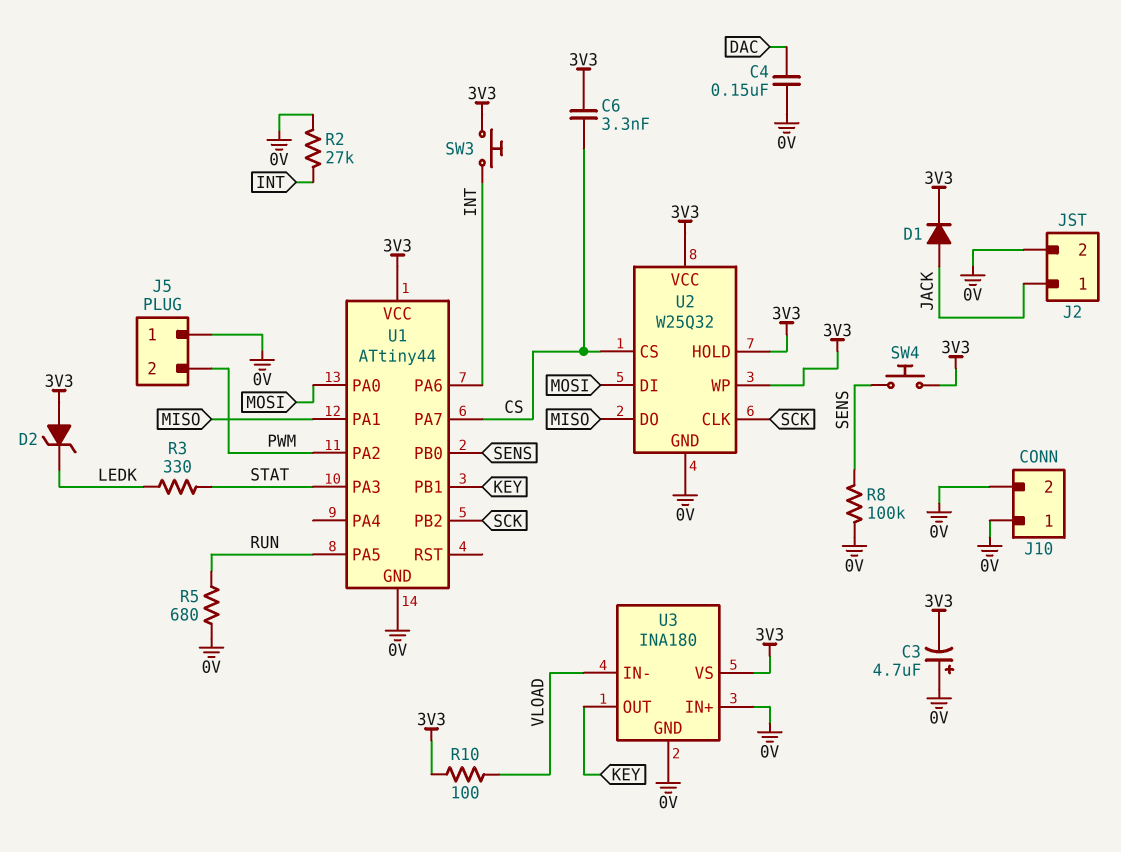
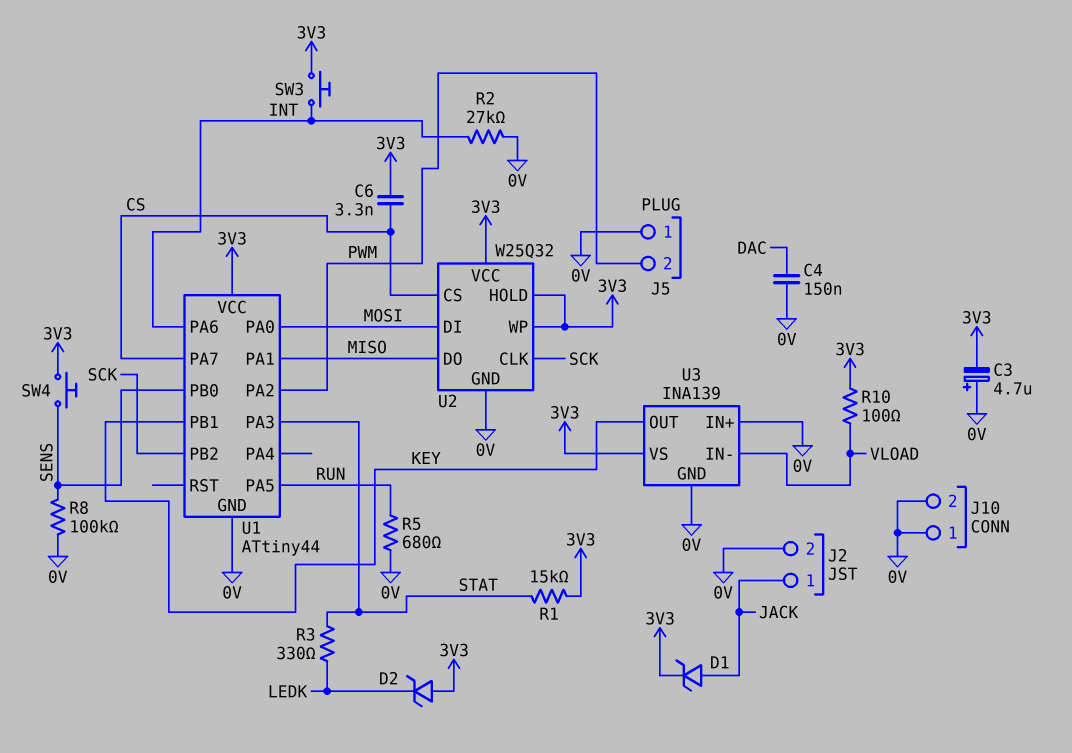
D1: diode (A JACK, K 3V3) -> zener (A JACK, K 3V3)
R1: none -> 15k (3V3, STAT)
U3: INA180 -> INA139

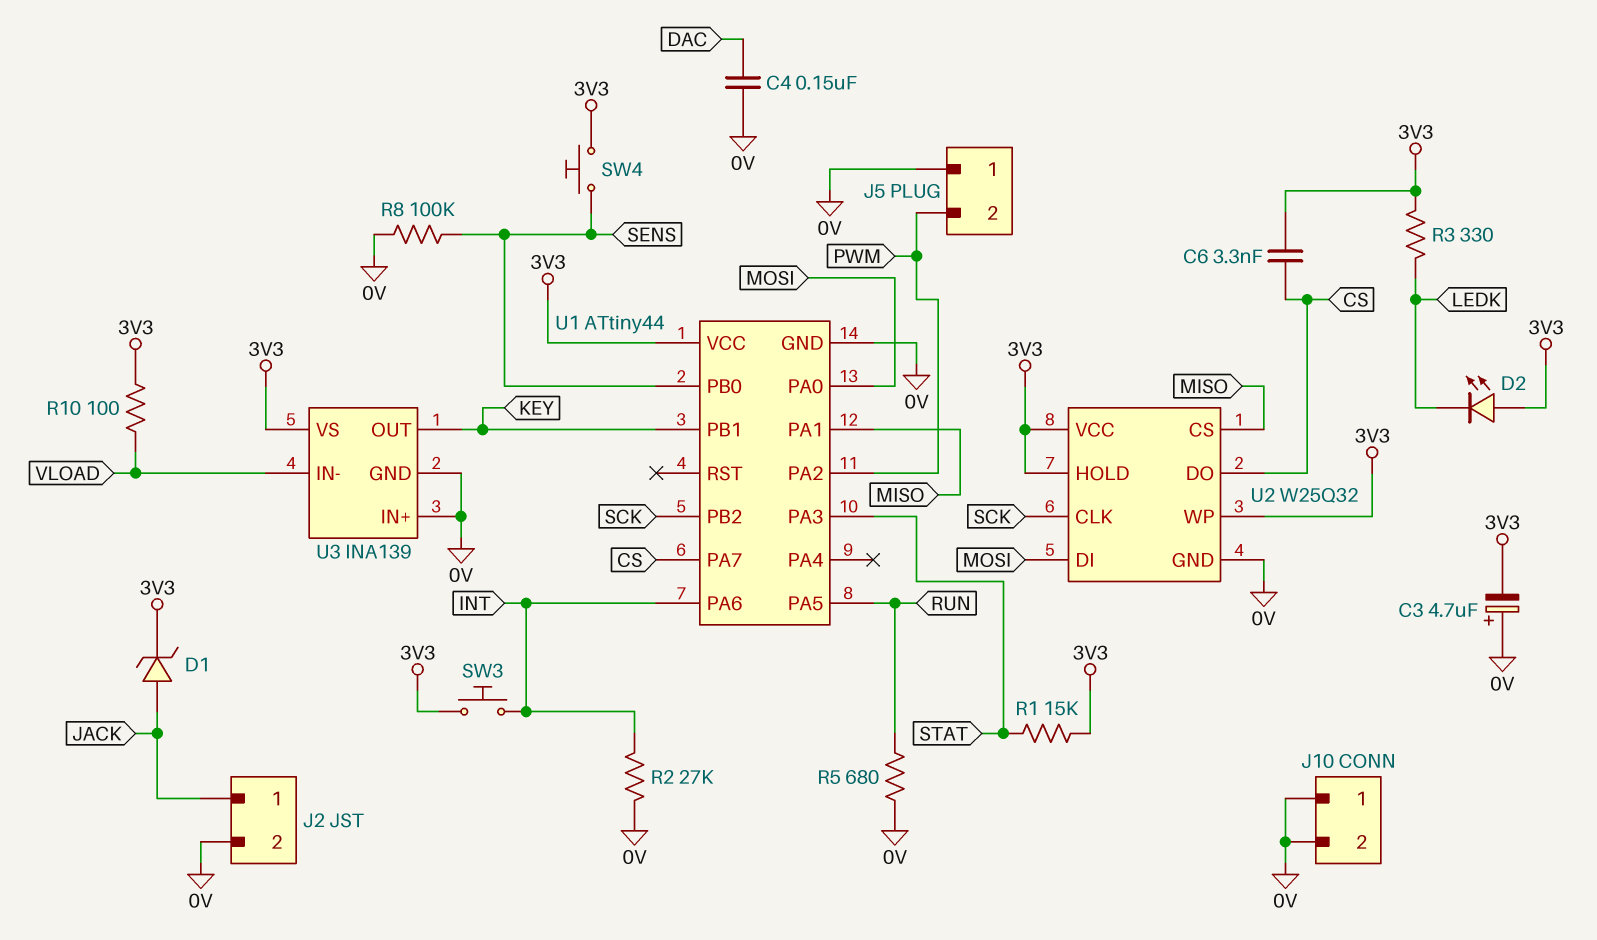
D2: zener (A 3V3, K LEDK) -> LED (A 3V3, K LEDK)
R3: 330 (LEDK, STAT) -> 330 (3V3, LEDK)
U2 pin CS: CS -> MISO
U2 pin DO: MISO -> CS

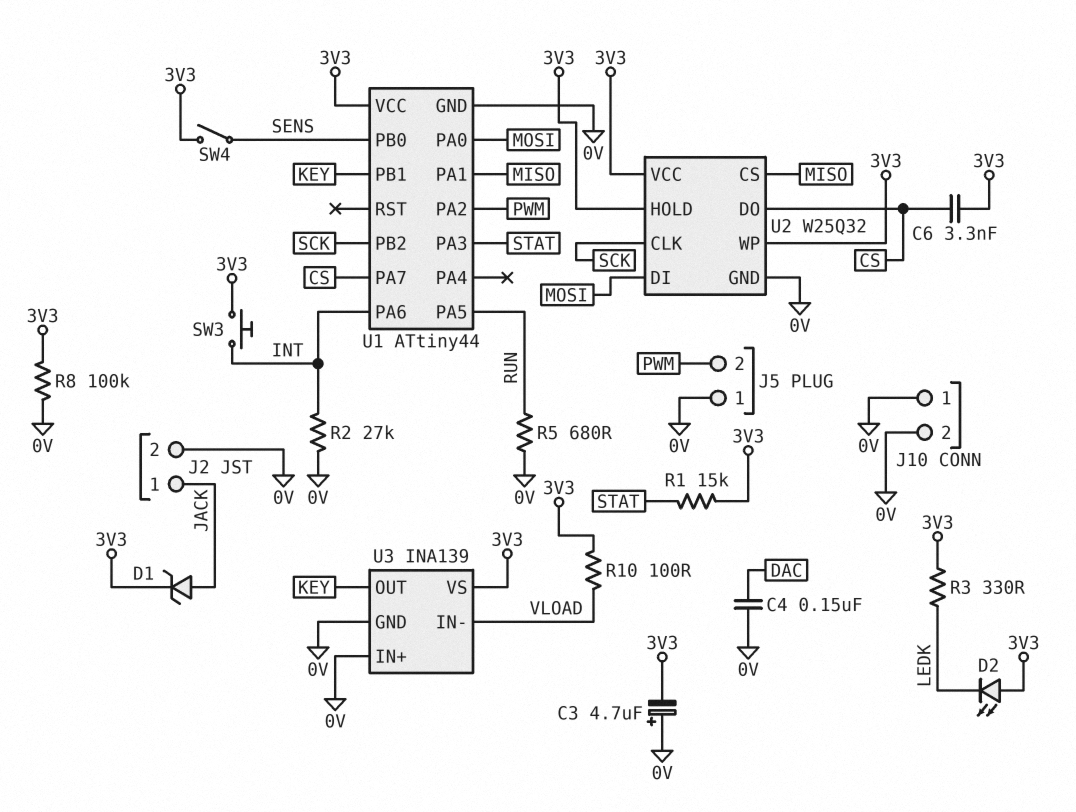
R8: 100k (0V, SENS) -> 100k (0V, 3V3)
SW4: button (3V3, SENS) -> switch (3V3, SENS)

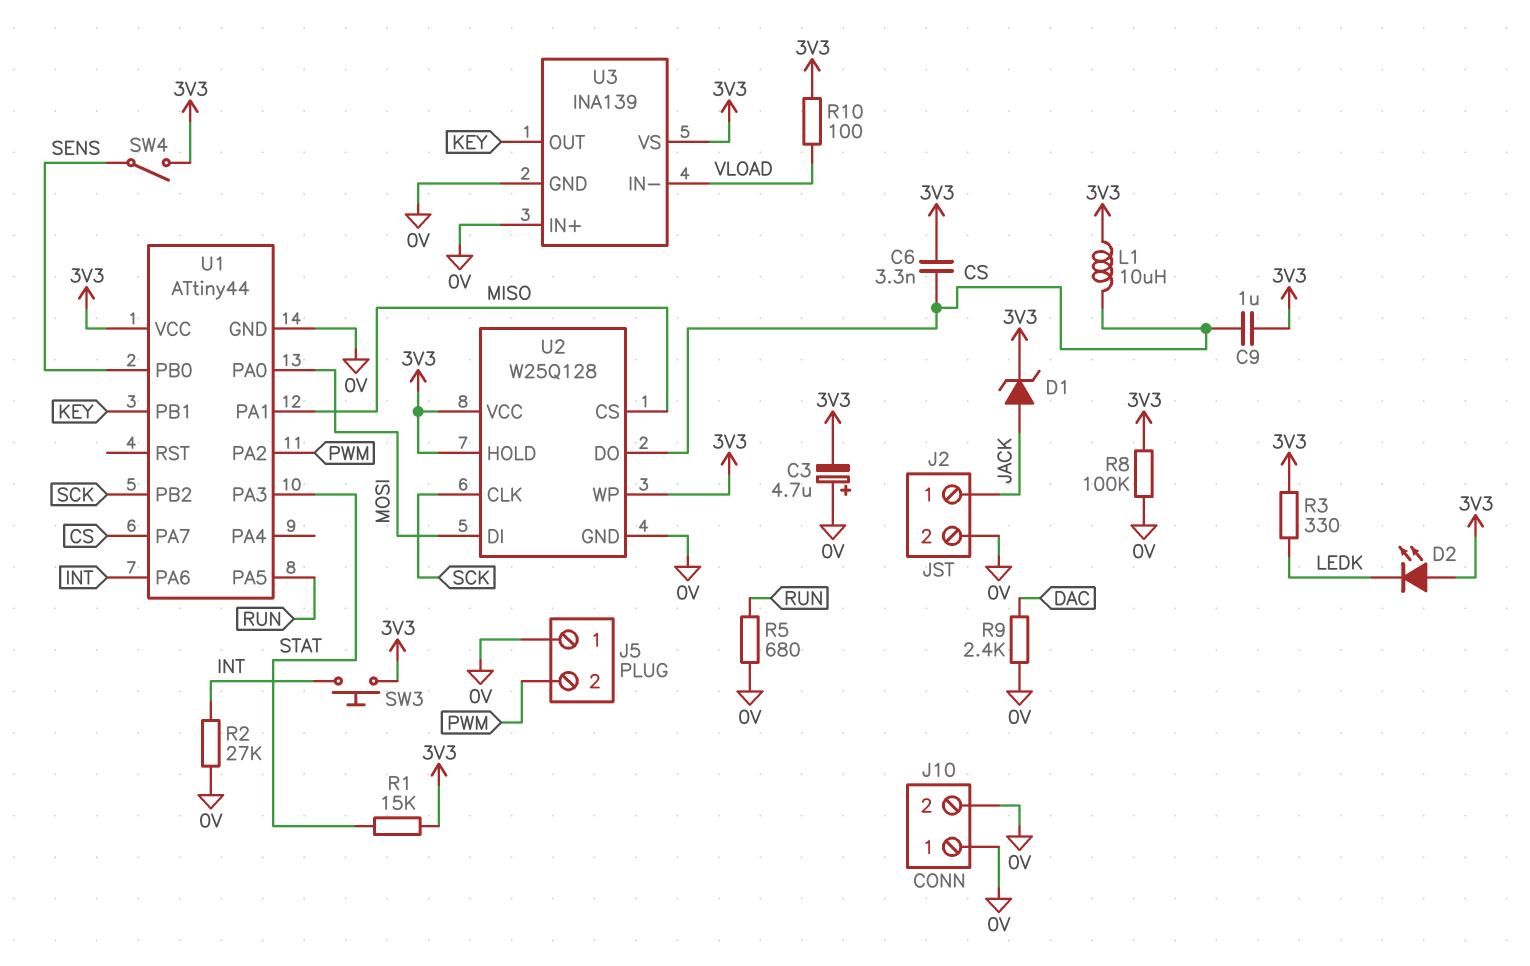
C4: 150nF (0V, DAC) -> none
C9: none -> 1uF (3V3, CS)
L1: none -> 10uH (3V3, CS)
R9: none -> 2.4k (0V, DAC)
U2: W25Q32 -> W25Q128

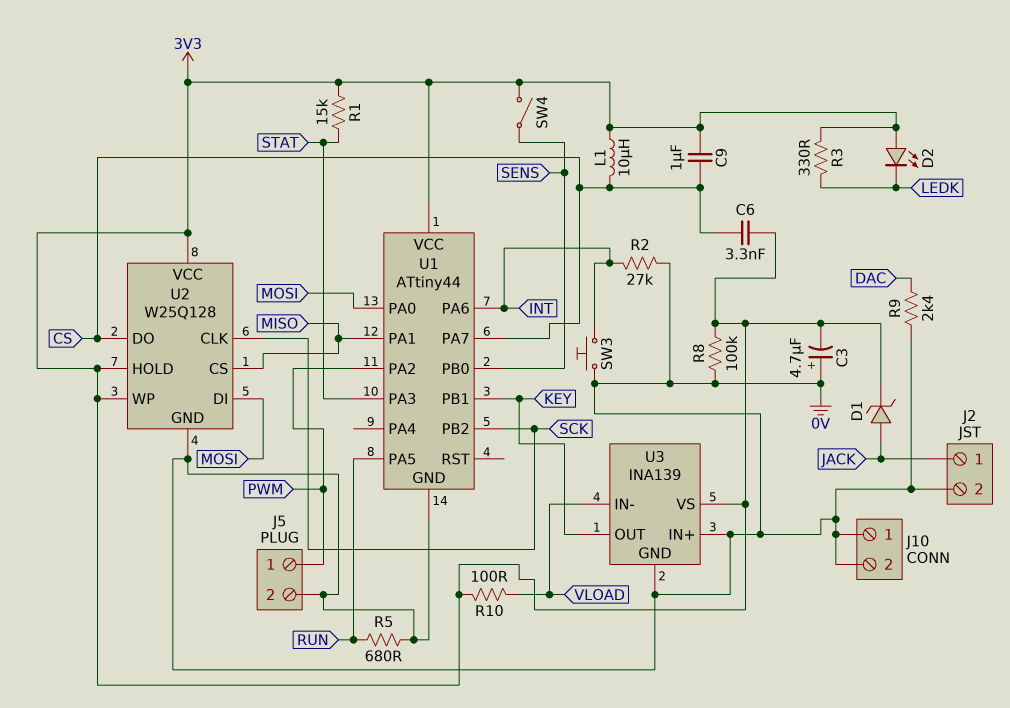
J5 pin 1: 0V -> PWM
J5 pin 2: PWM -> 0V
SW3: button (3V3, INT) -> button (0V, INT)

